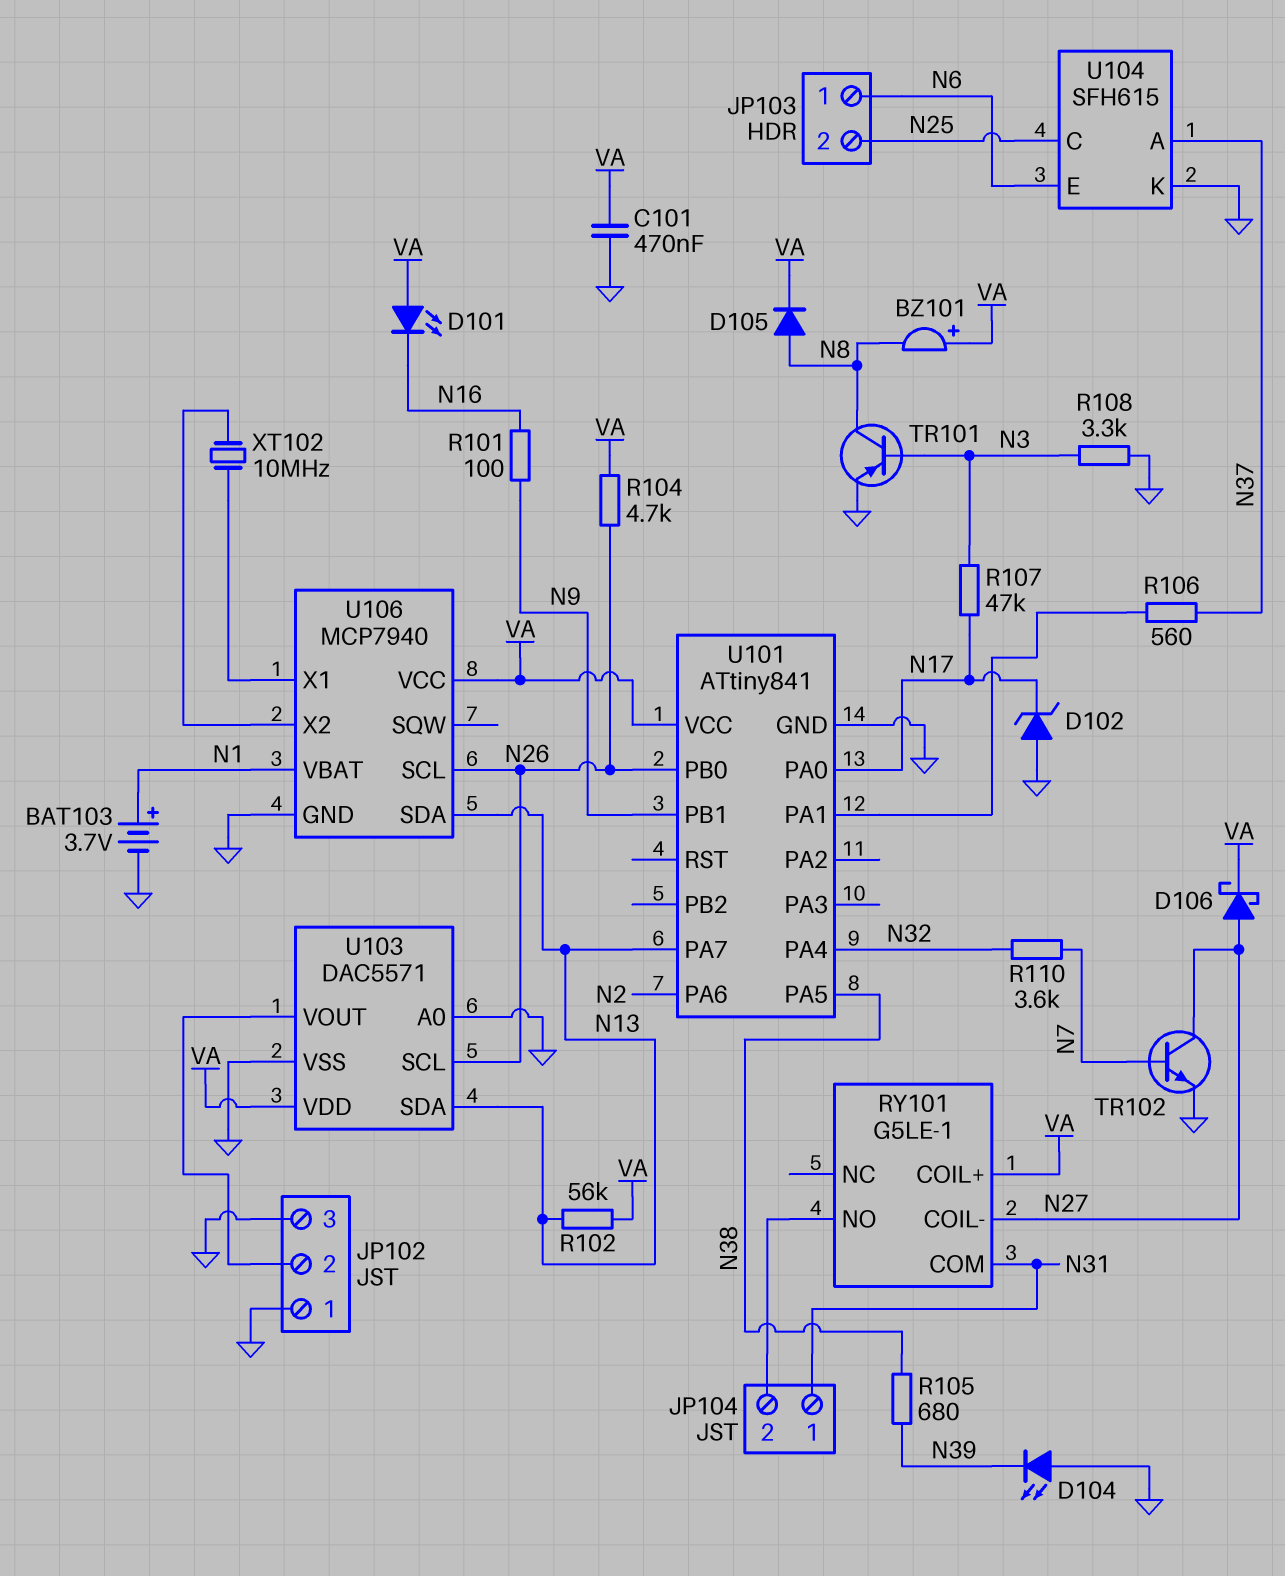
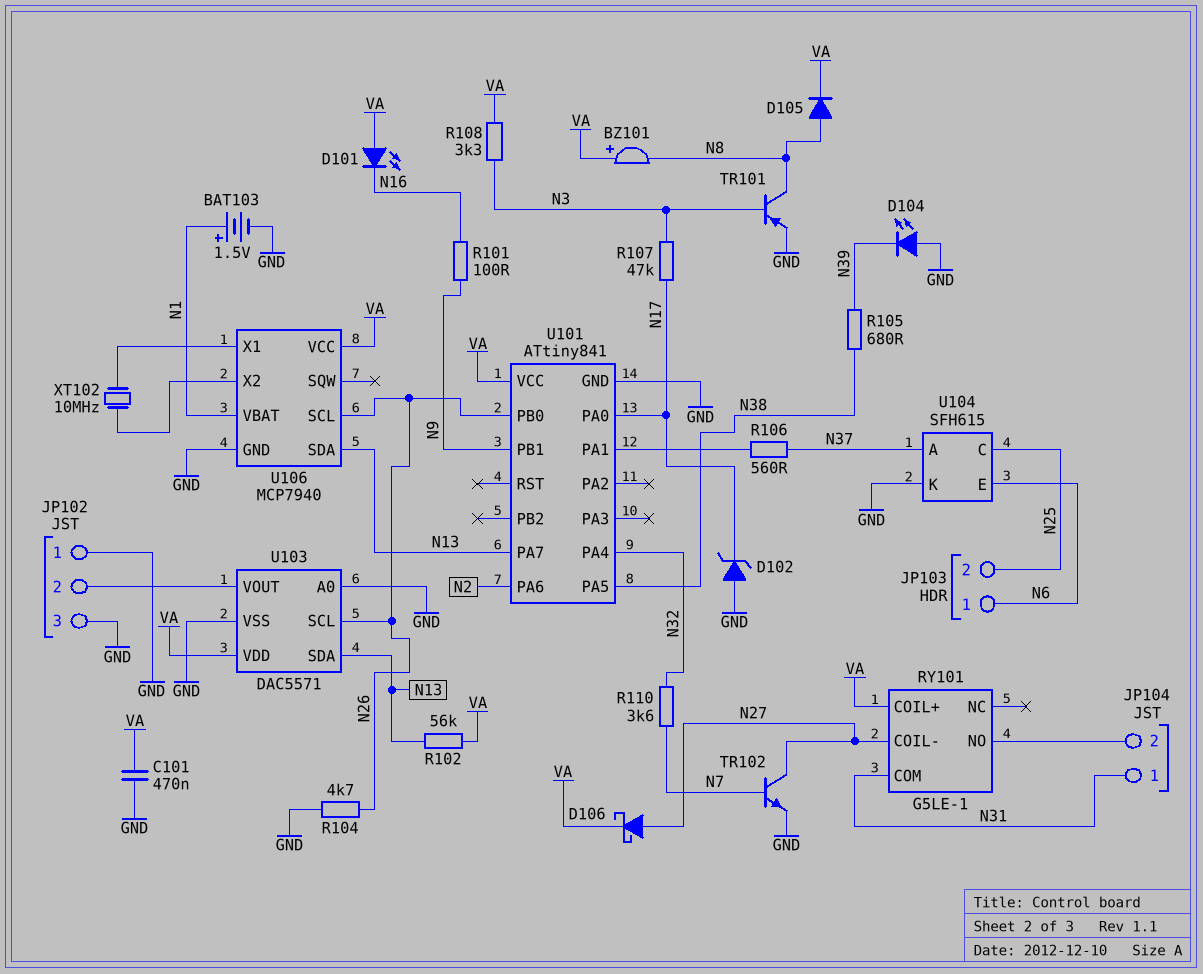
BAT103: 3.7V (plus N1, minus GND) -> 1.5V (plus N1, minus GND)
R104: 4.7k (N26, VA) -> 4.7k (GND, N26)
R108: 3.3k (GND, N3) -> 3.3k (N3, VA)

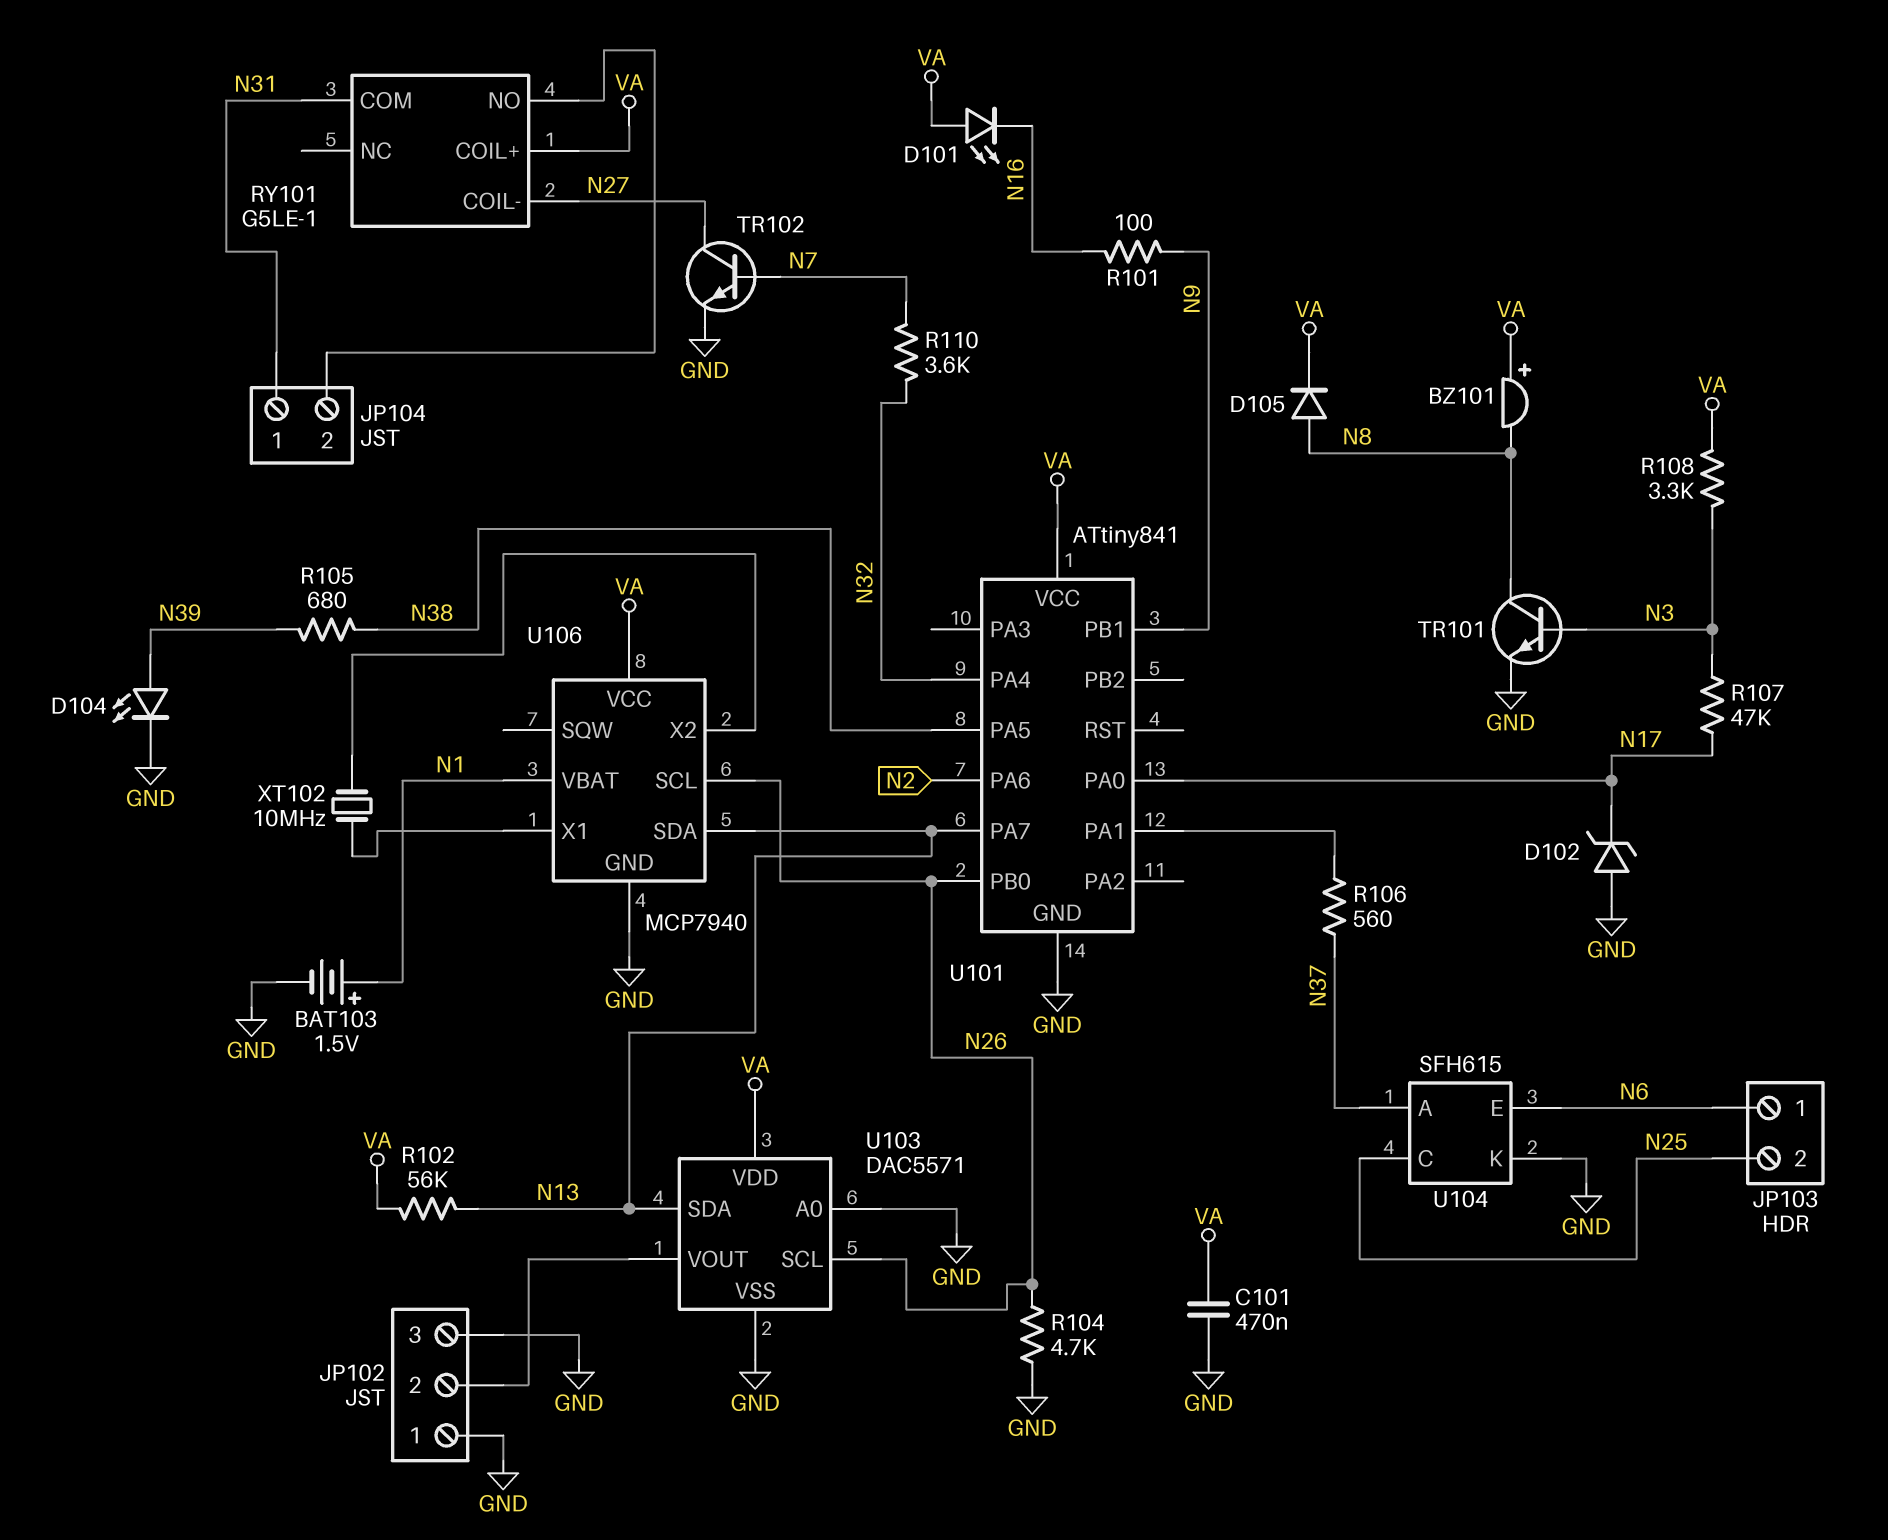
D104: LED (A GND, K N39) -> LED (A N39, K GND)
D106: schottky (A N27, K VA) -> none
TR101: PNP (B N3, C N8, E GND) -> NPN (B N3, C N8, E GND)

